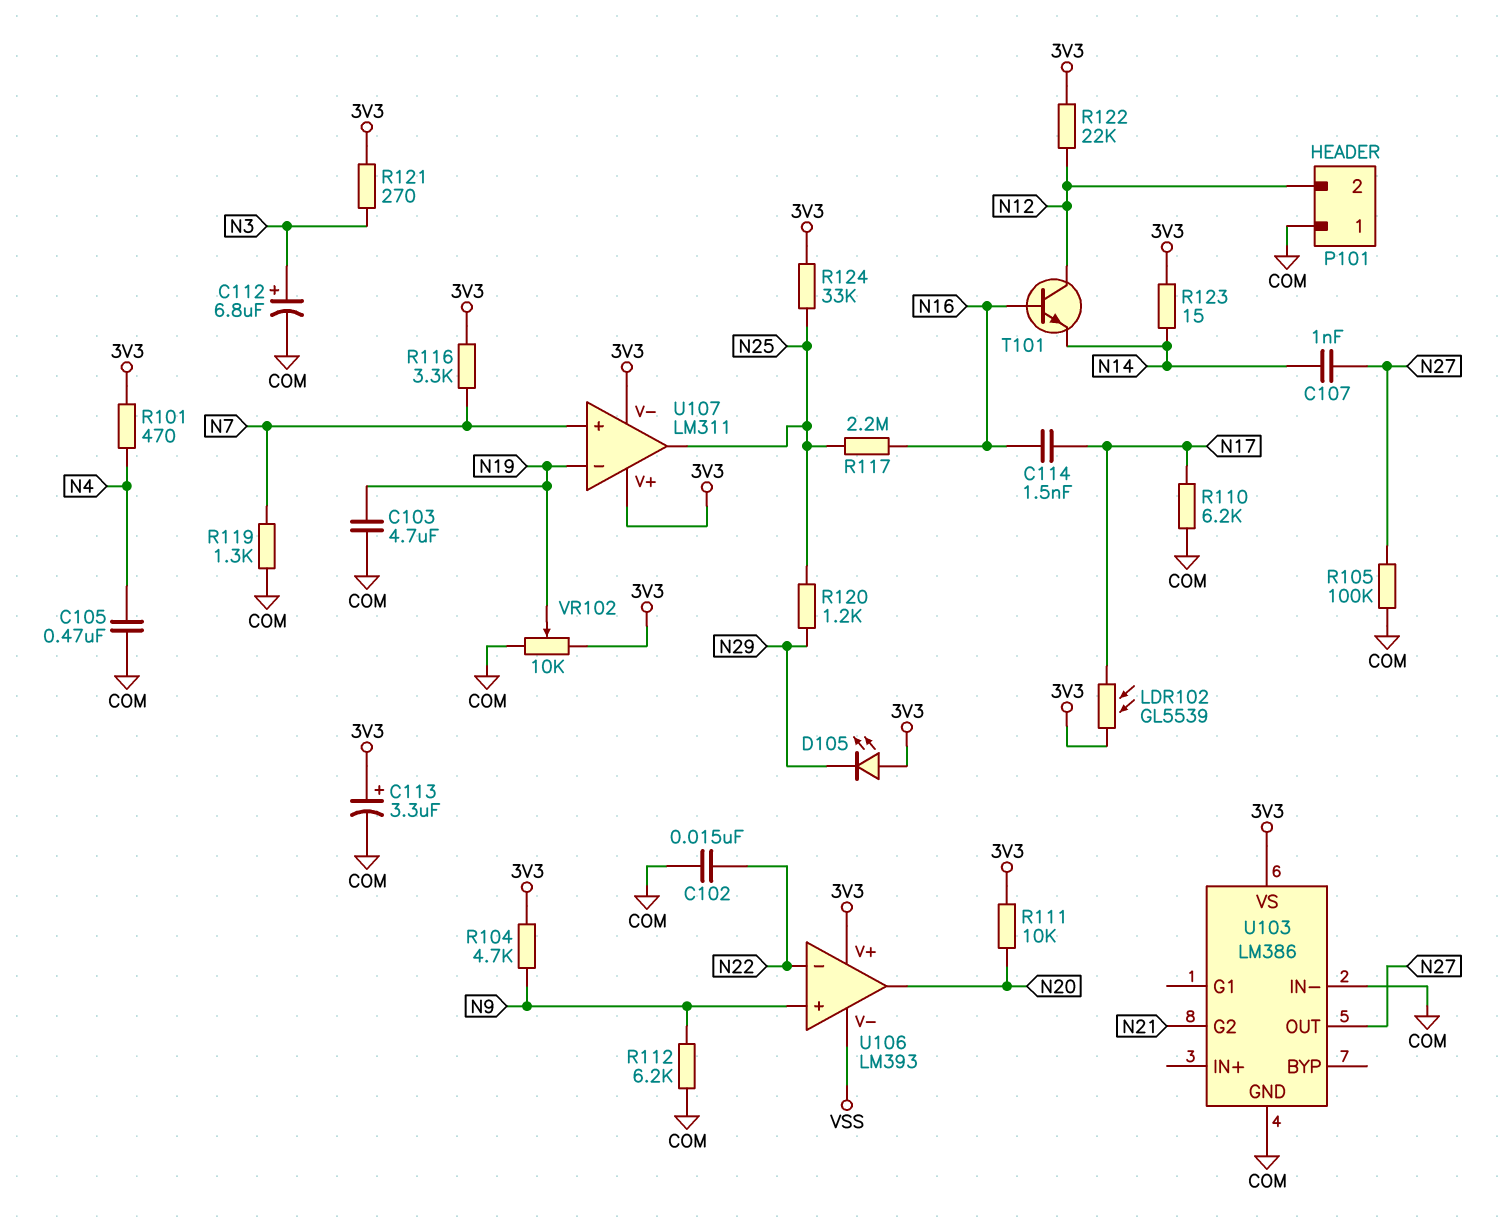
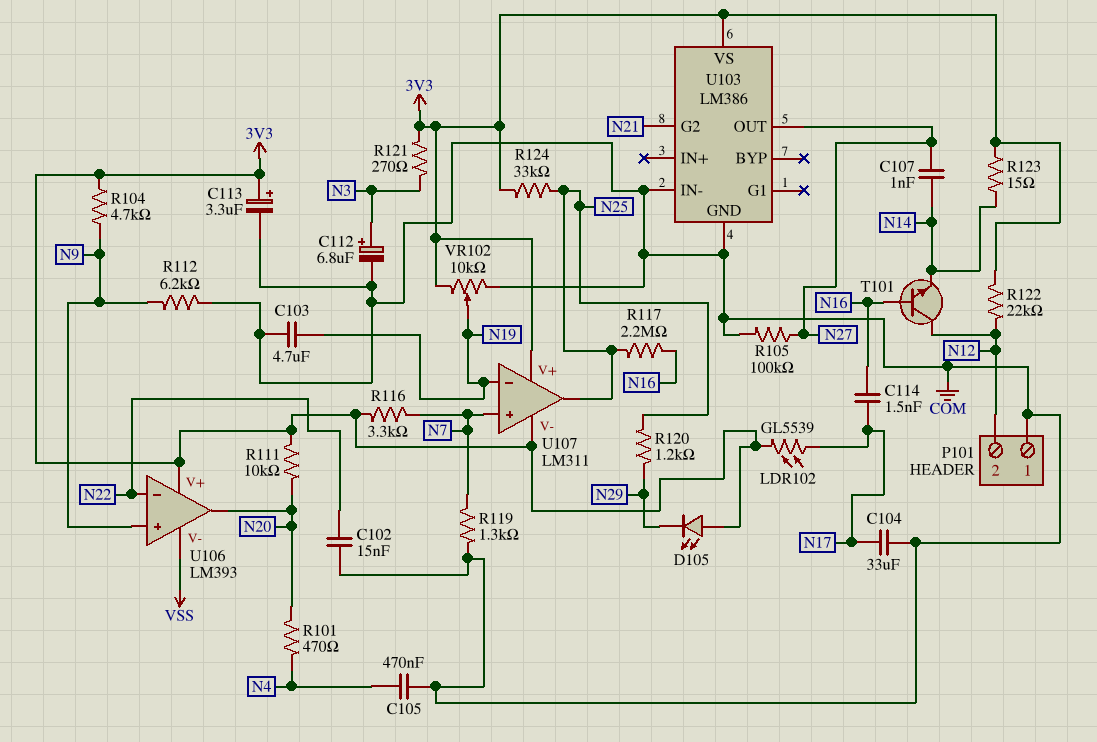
C104: none -> 33uF (COM, N17)
R101: 470 (3V3, N4) -> 470 (N4, N20)
R110: 6.2k (COM, N17) -> none

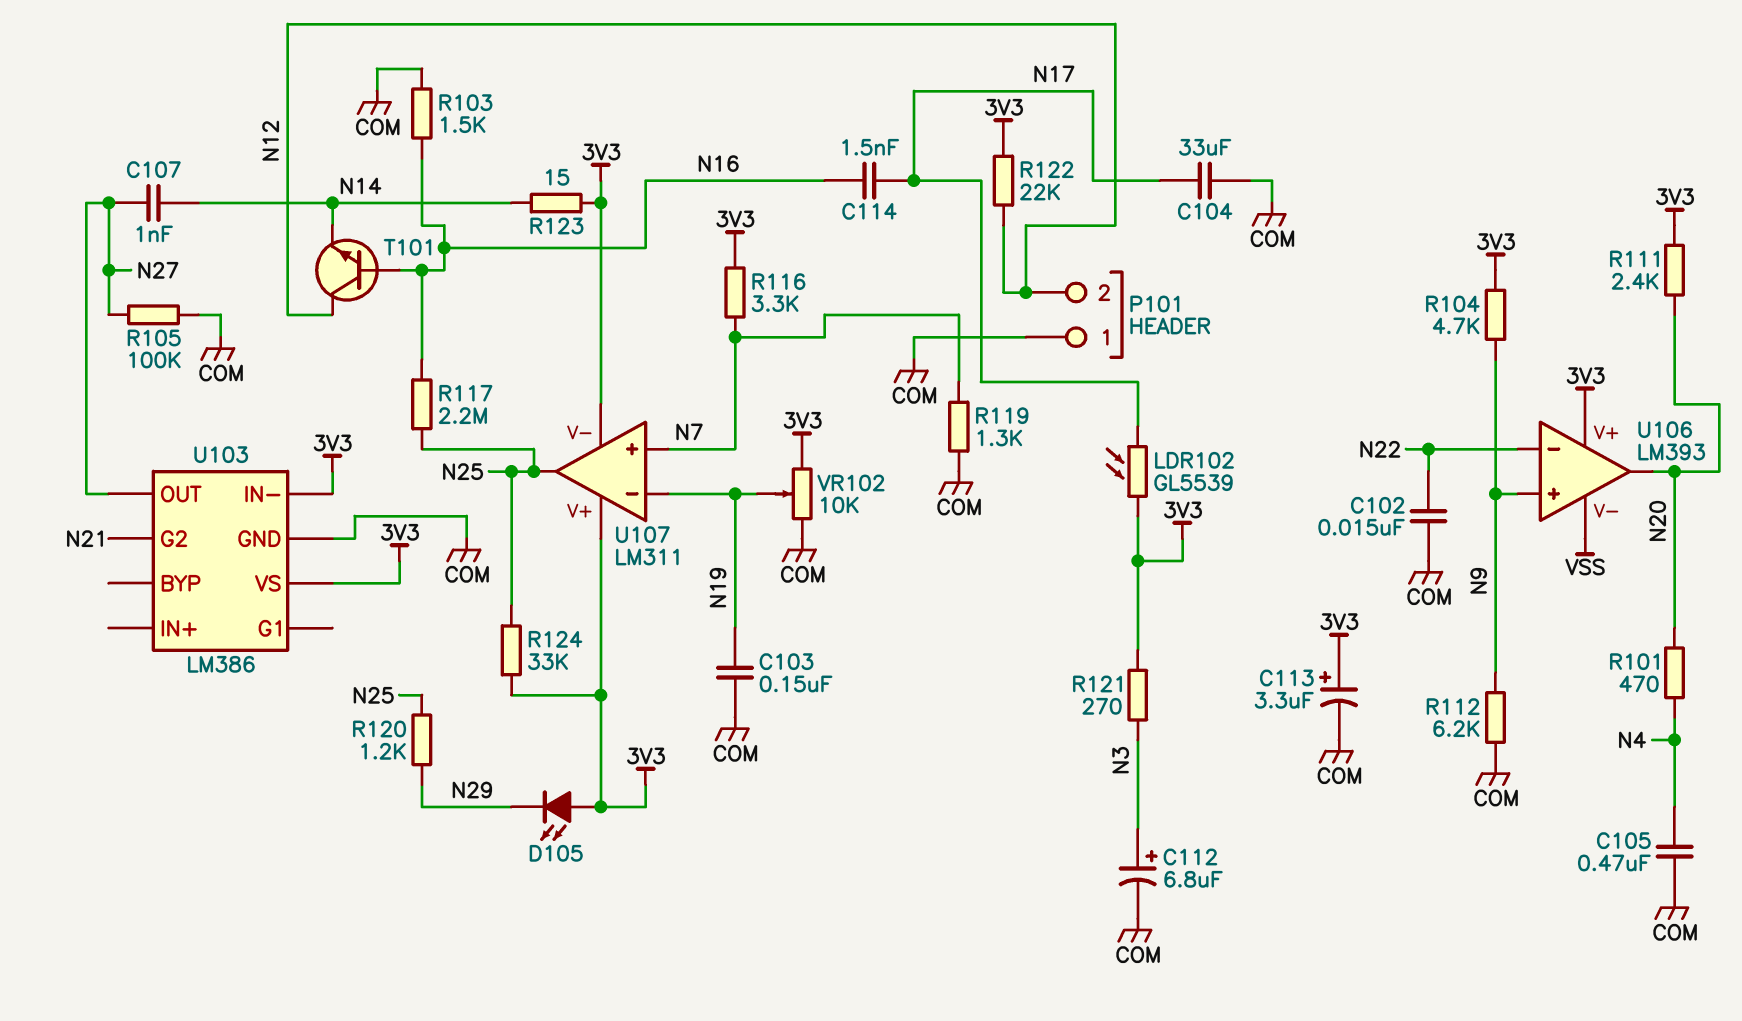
C103: 4.7uF (COM, N19) -> 150nF (COM, N19)
R103: none -> 1.5k (COM, N16)
R111: 10k (3V3, N20) -> 2.4k (3V3, N20)
U103 pin IN-: COM -> 3V3

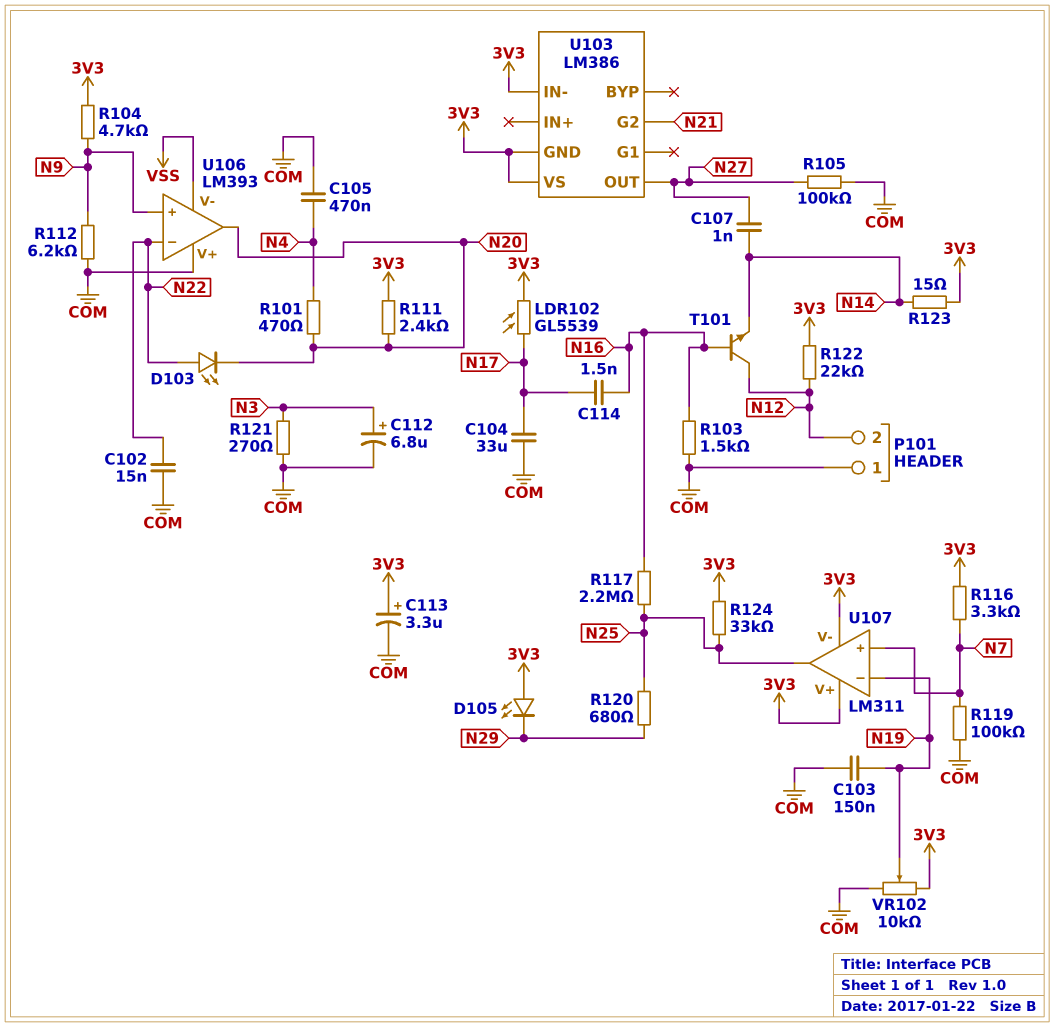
D103: none -> LED (A N22, K N20)
R119: 1.3k (COM, N7) -> 100k (COM, N7)
R120: 1.2k (N25, N29) -> 680 (N25, N29)
R121: 270 (3V3, N3) -> 270 (COM, N3)
U103 pin GND: COM -> 3V3
U106 pin V+: 3V3 -> COM

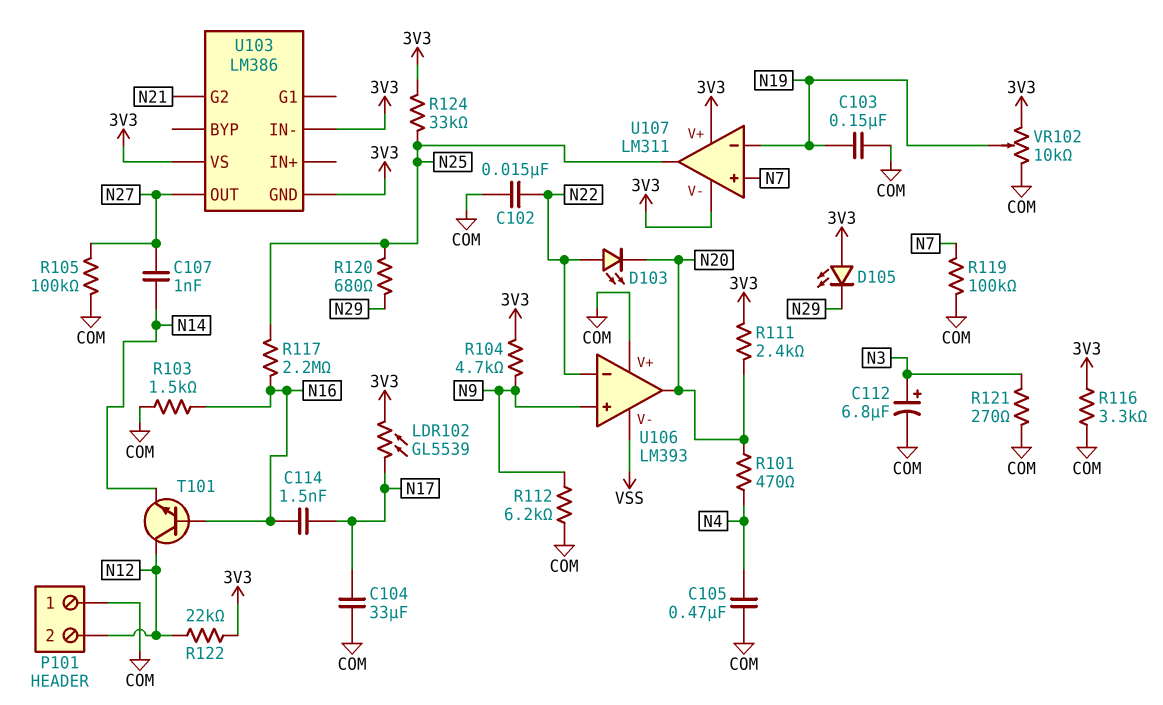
C113: 3.3uF (plus 3V3, minus COM) -> none
R116: 3.3k (3V3, N7) -> 3.3k (3V3, COM)
R123: 15 (3V3, N14) -> none

